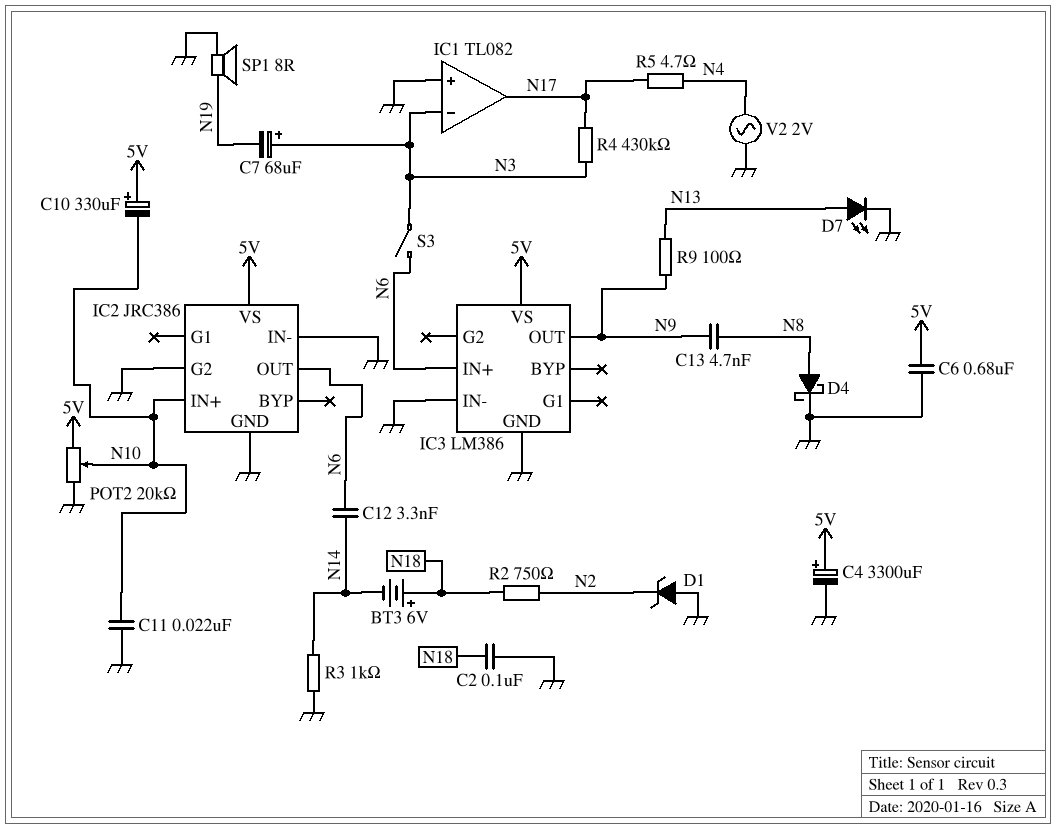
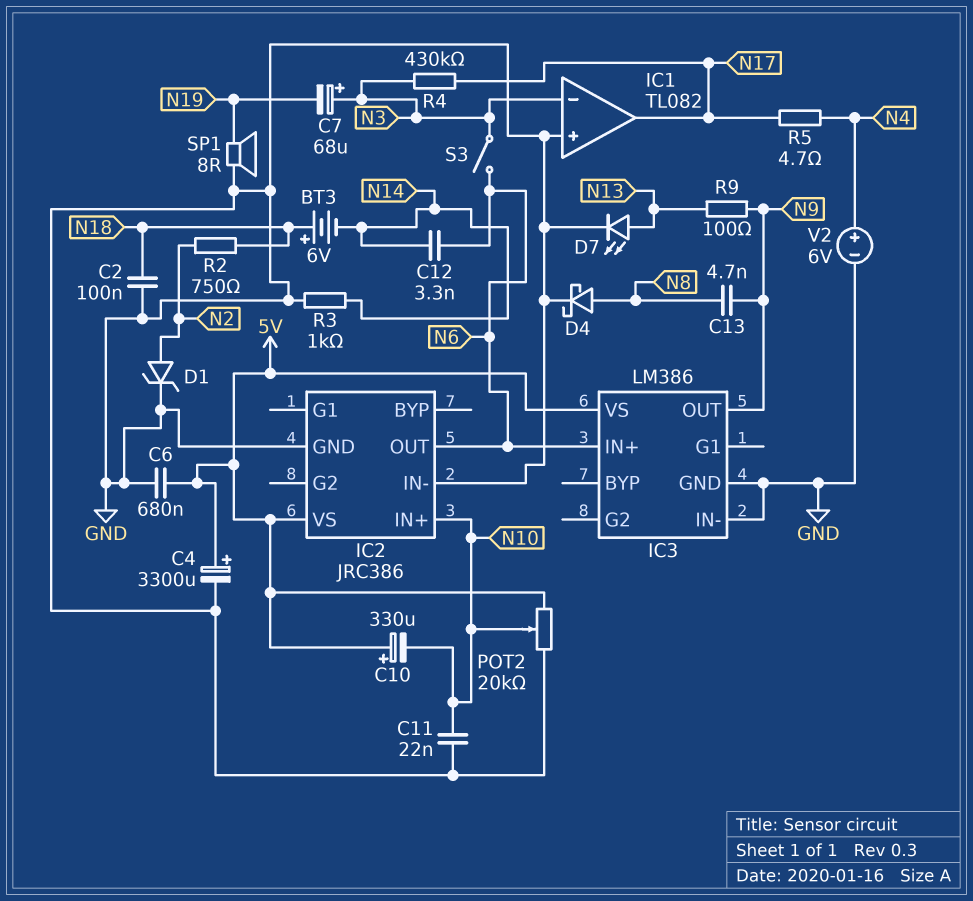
D1: zener (A GND, K N2) -> zener (A N2, K GND)
IC2 pin G2: GND -> none
V2: AC 2V (GND, N4) -> 6V (plus N4, minus GND)

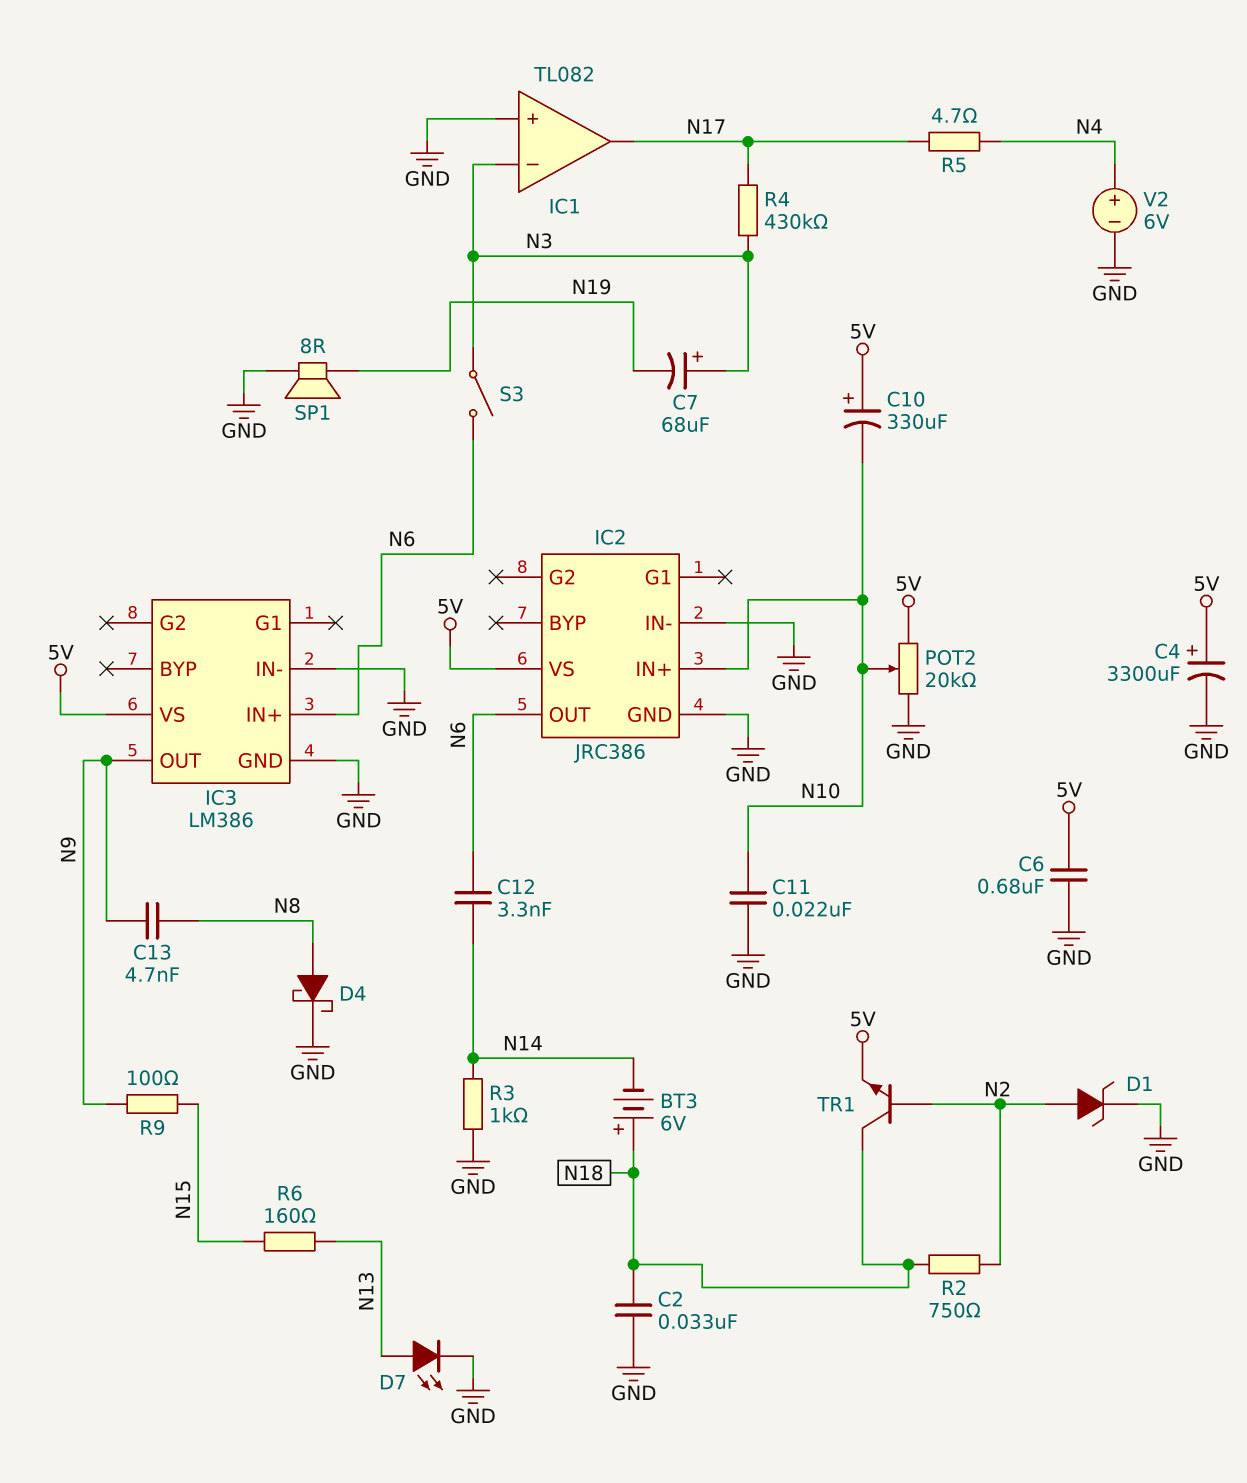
C2: 100nF (GND, N18) -> 33nF (GND, N18)
R6: none -> 160 (N13, N15)
R9: 100 (N9, N13) -> 100 (N9, N15)
TR1: none -> NPN (B N2, C N18, E 5V)

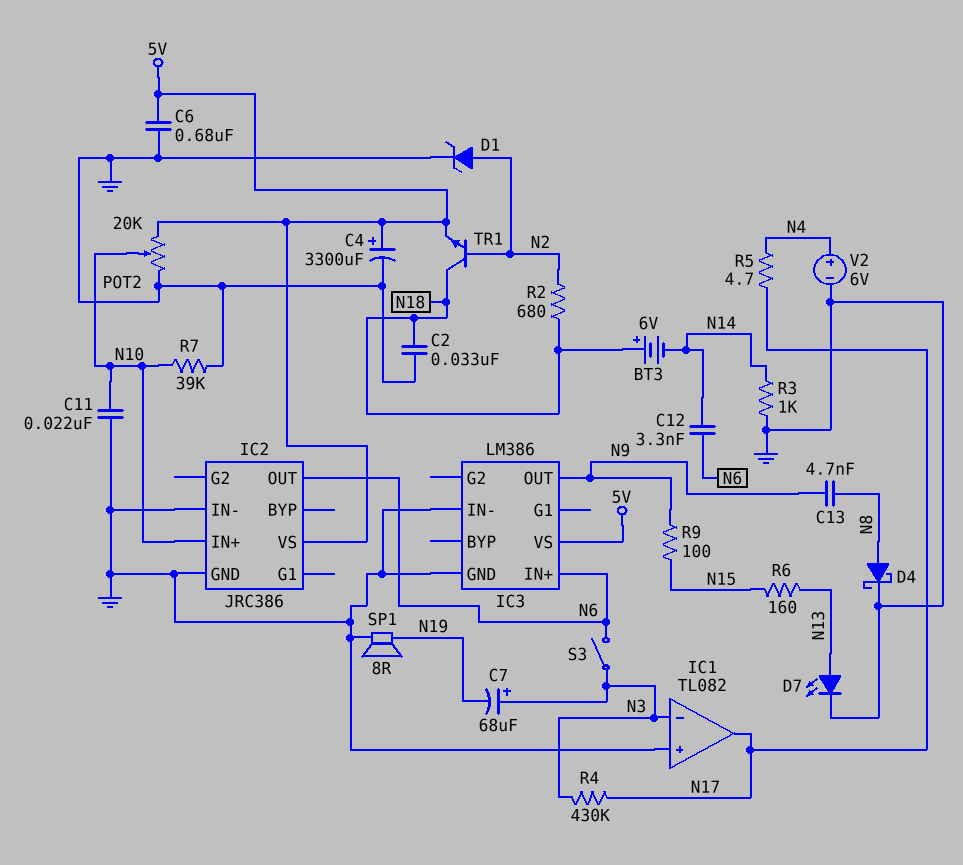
C10: 330uF (plus 5V, minus N10) -> none
R2: 750 (N2, N18) -> 680 (N2, N18)
R7: none -> 39k (GND, N10)

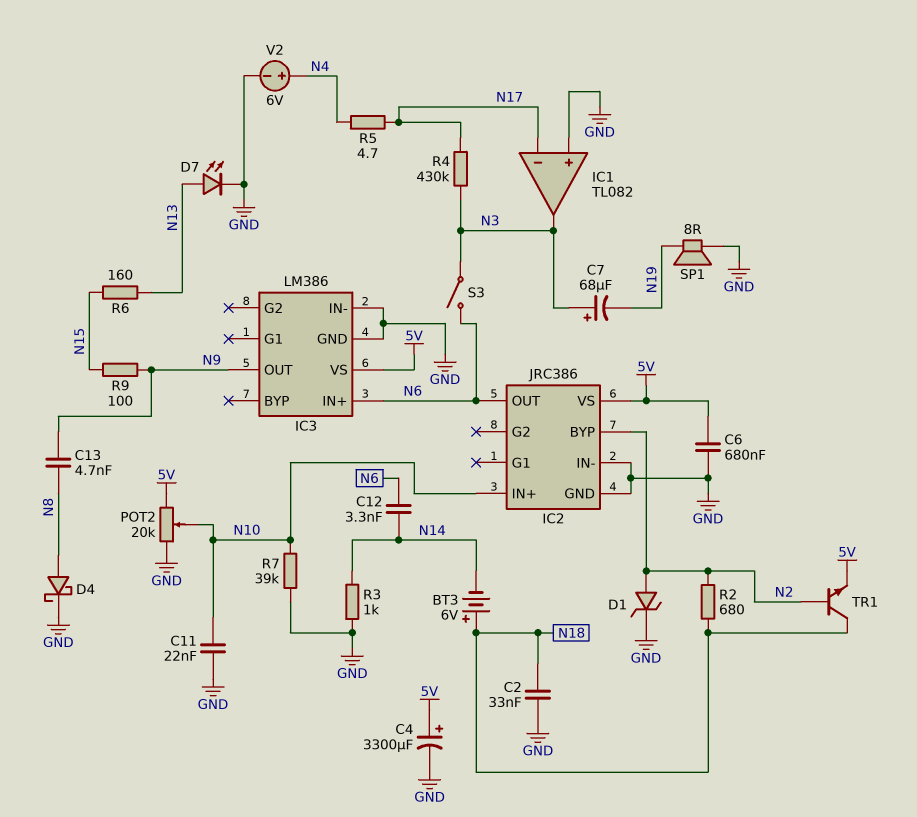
IC1 pin in-: N3 -> N17
IC1 pin out: N17 -> N3
IC2 pin BYP: none -> N2

